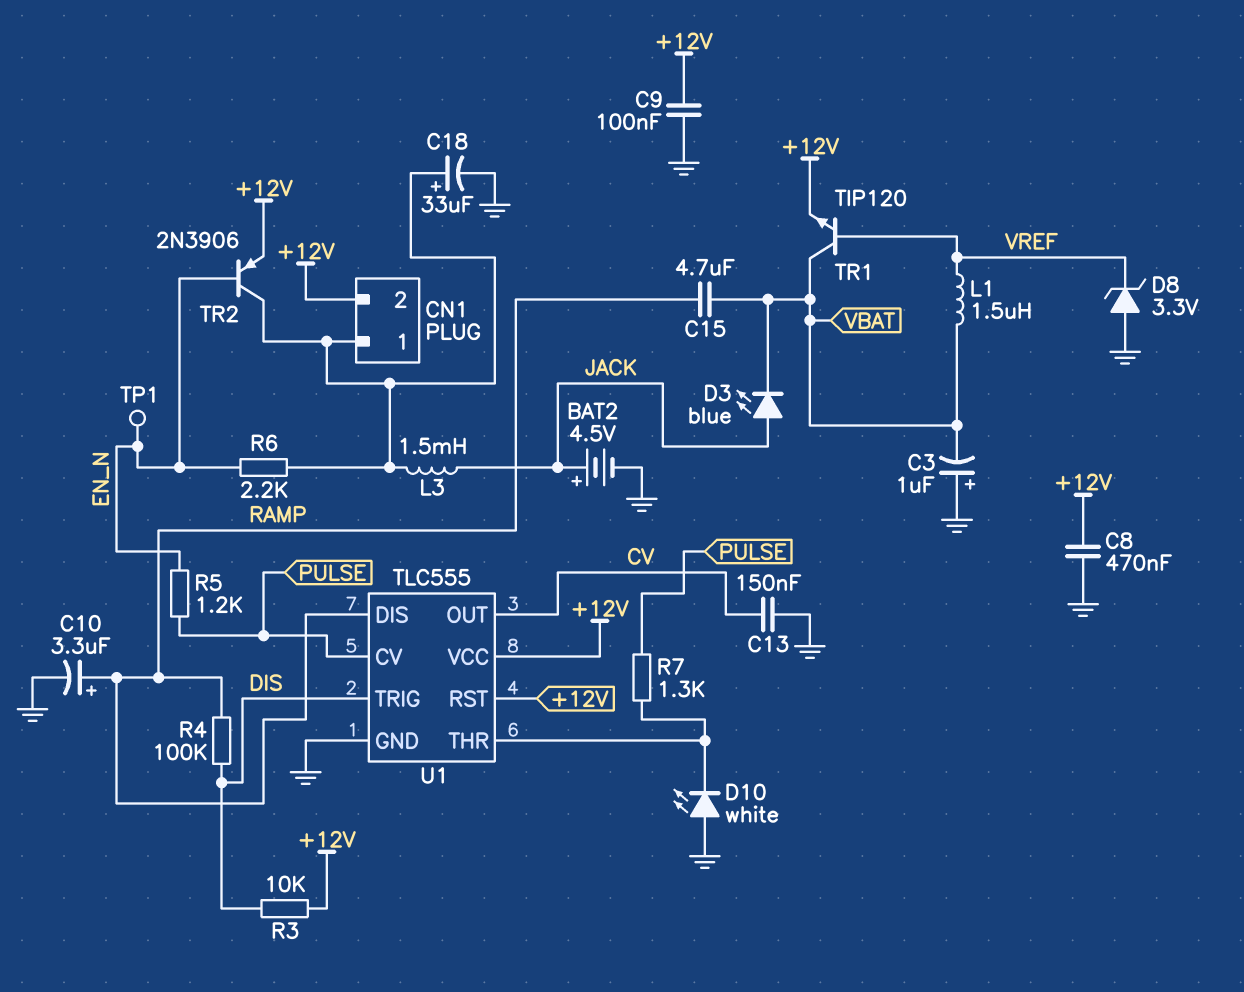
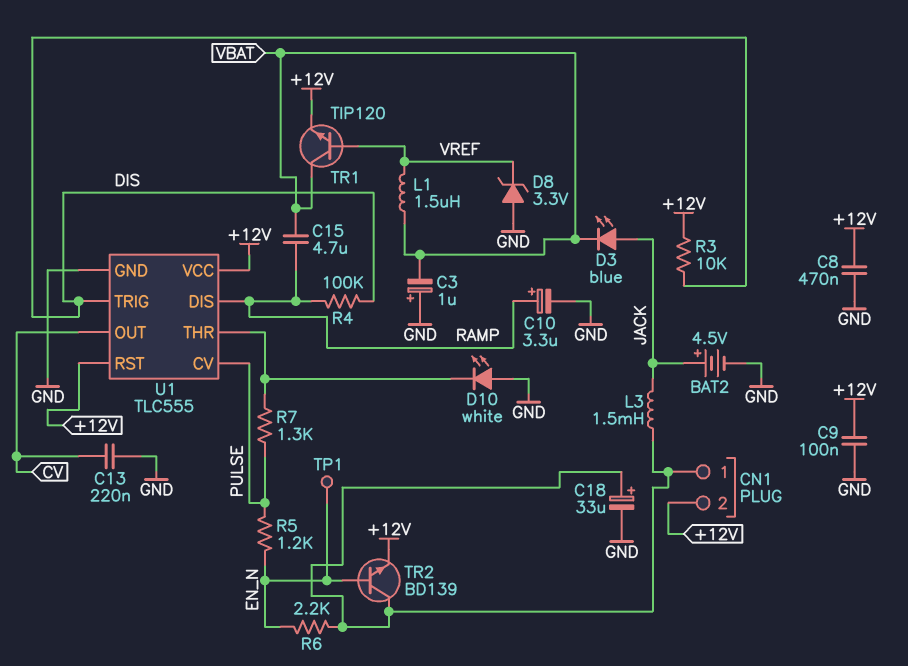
C13: 150nF (CV, GND) -> 220nF (CV, GND)
TR2: PNP 2N3906 (B EN_N, C CN1/1, E +12V) -> NPN BD139 (B EN_N, C CN1/1, E +12V)

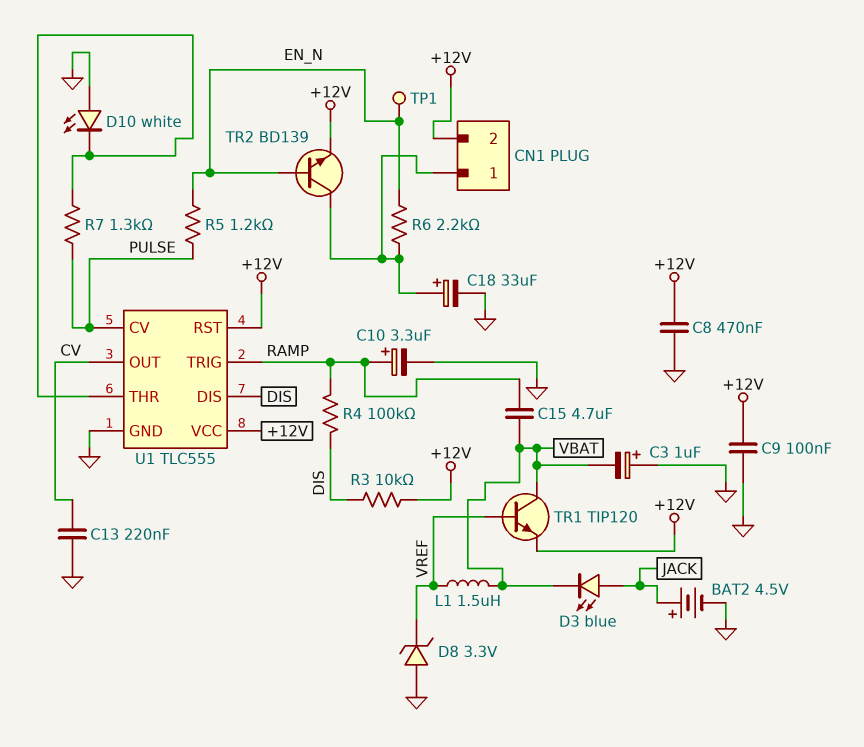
L3: 1.5mH (CN1/1, JACK) -> none
U1 pin DIS: RAMP -> DIS
U1 pin TRIG: DIS -> RAMP

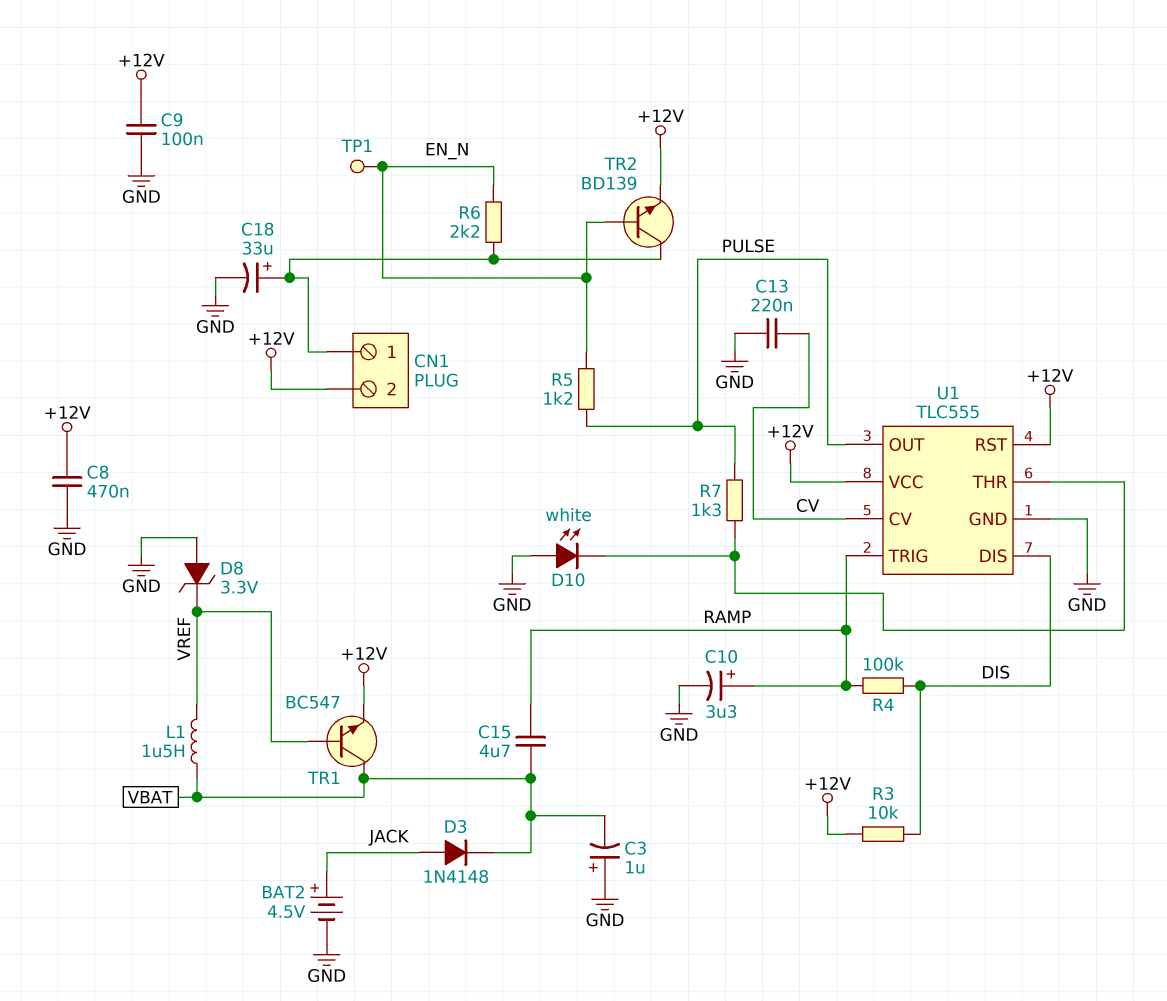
D3: LED blue (A JACK, K VBAT) -> diode 1N4148 (A JACK, K VBAT)
TR1: NPN TIP120 (B VREF, C VBAT, E +12V) -> NPN BC547 (B VREF, C VBAT, E +12V)
U1 pin CV: PULSE -> CV
U1 pin OUT: CV -> PULSE

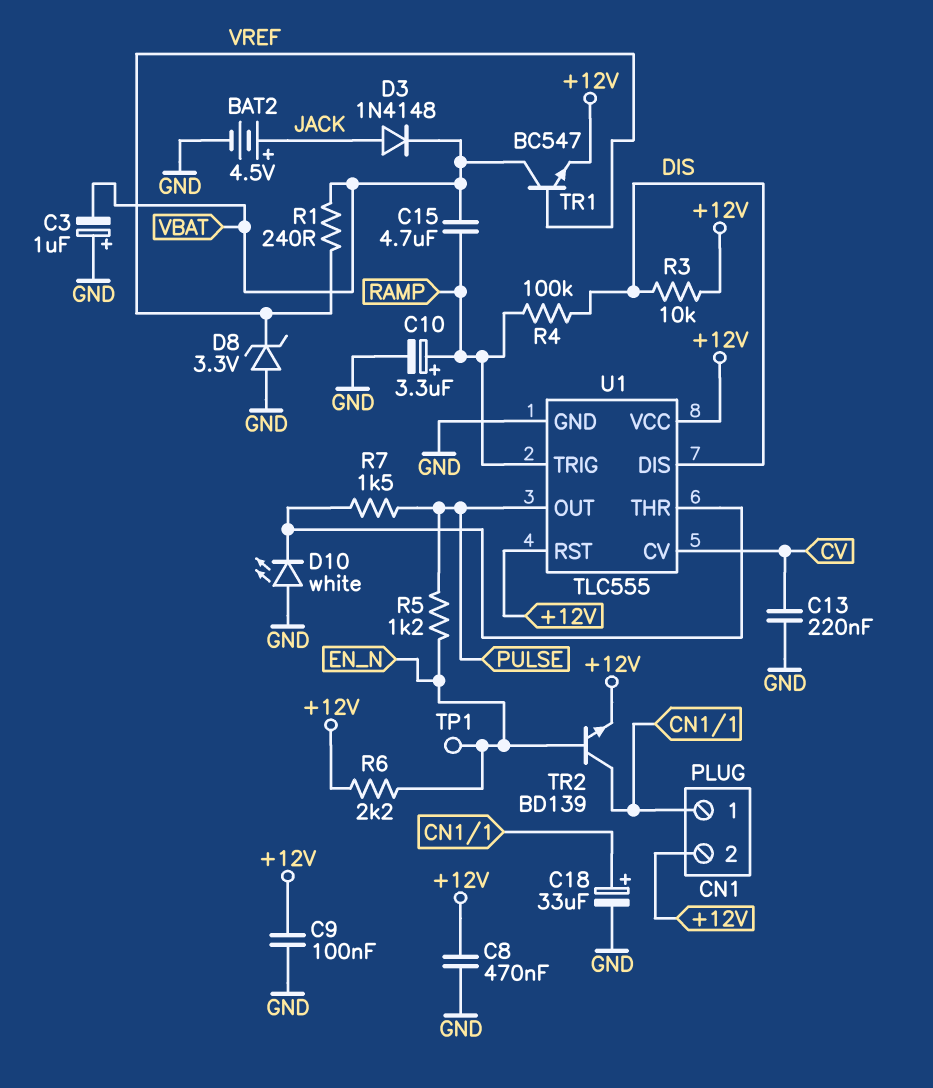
L1: 1.5uH (VBAT, VREF) -> none
R1: none -> 240 (VBAT, VREF)
R6: 2.2k (CN1/1, EN_N) -> 2.2k (+12V, EN_N)
R7: 1.3k (PULSE, U1/THR) -> 1.5k (PULSE, U1/THR)

